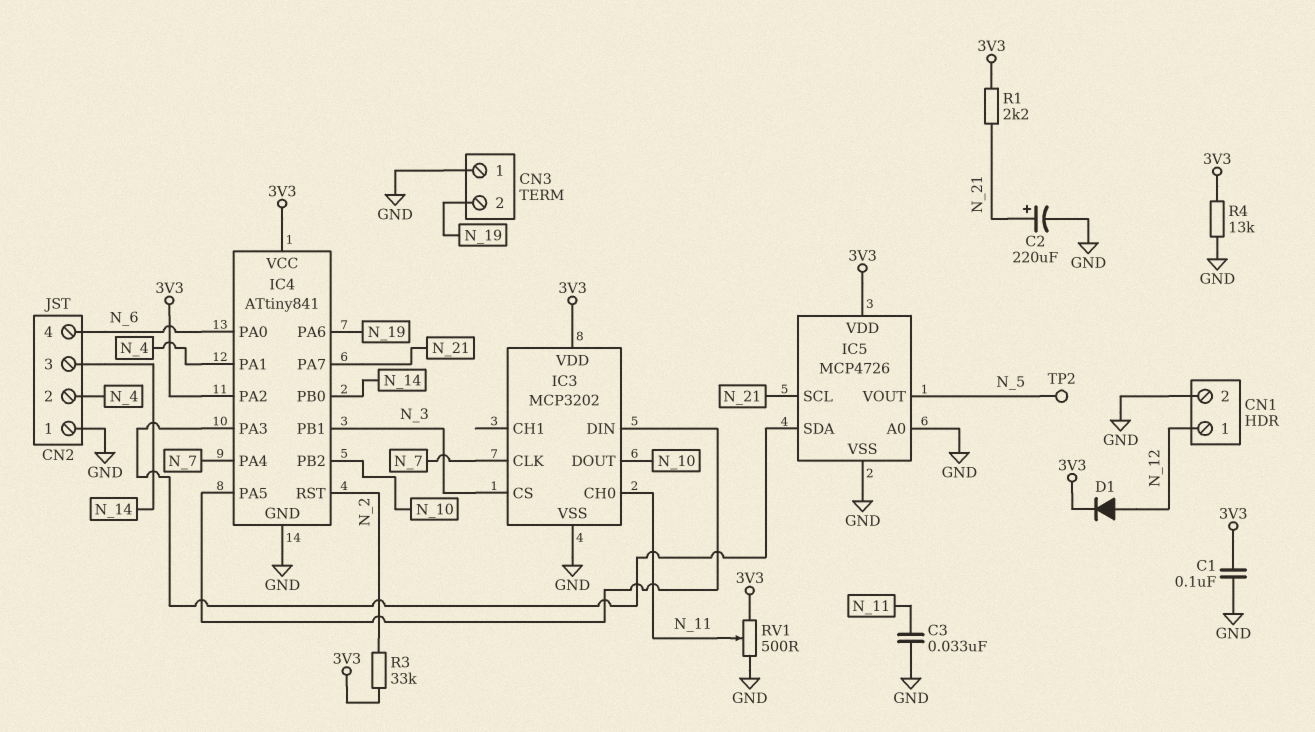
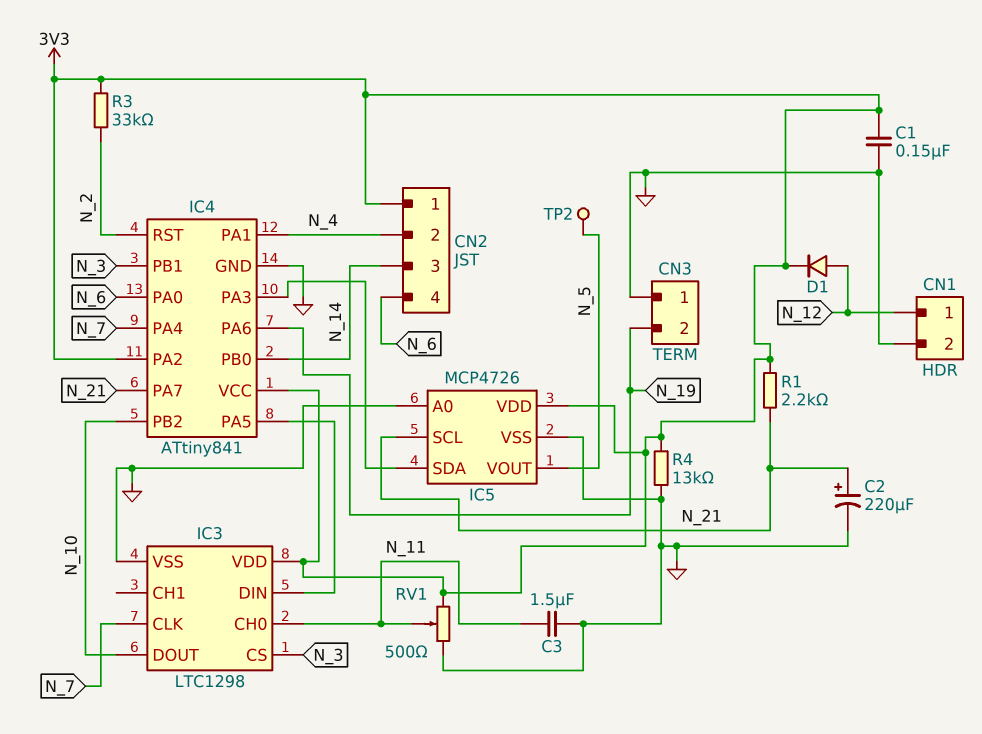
C1: 100nF (3V3, GND) -> 150nF (3V3, GND)
C3: 33nF (GND, N_11) -> 1.5uF (GND, N_11)
CN2 pin 1: GND -> 3V3
IC3: MCP3202 -> LTC1298

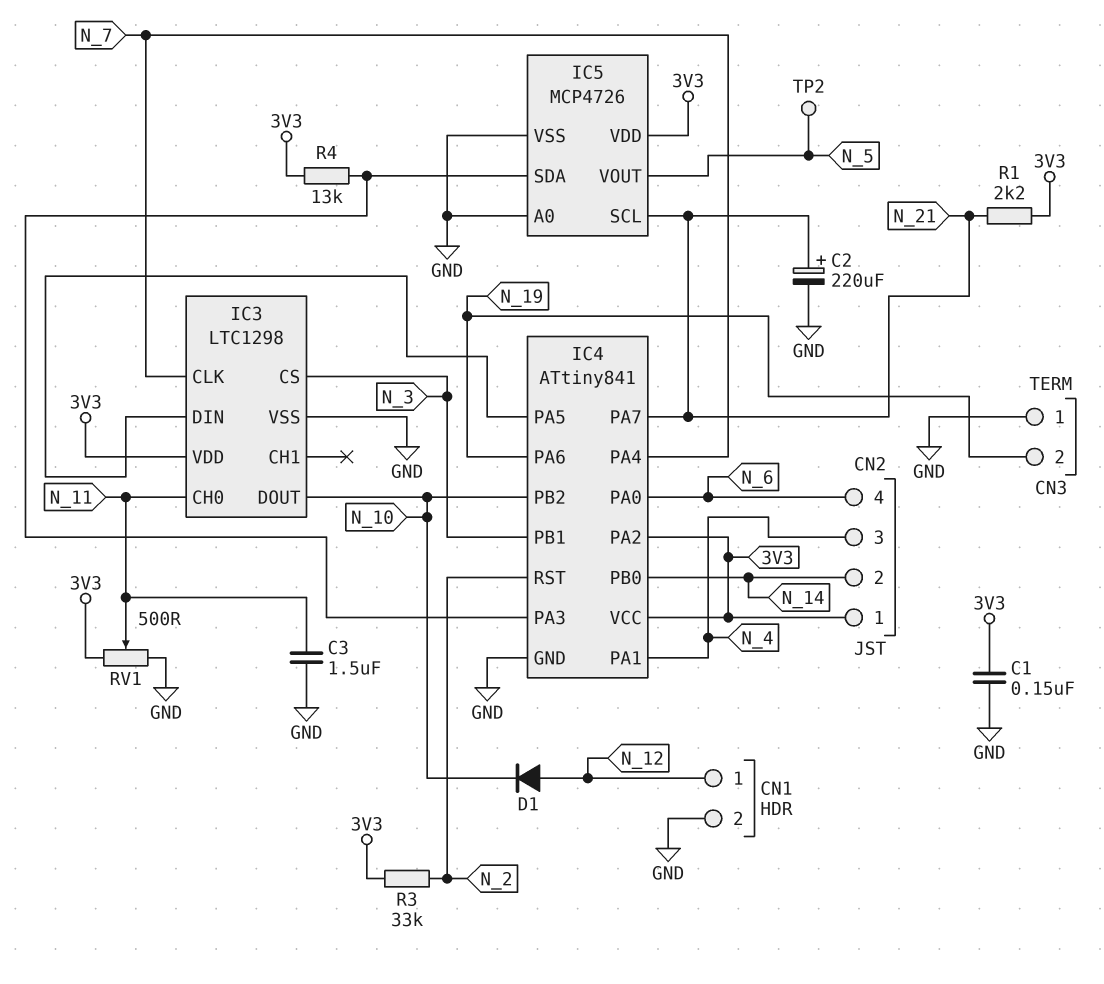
CN2 pin 2: N_4 -> N_14
CN2 pin 3: N_14 -> N_4
D1: diode (A N_12, K 3V3) -> diode (A N_12, K N_10)
R4: 13k (3V3, GND) -> 13k (3V3, IC4/PA3)

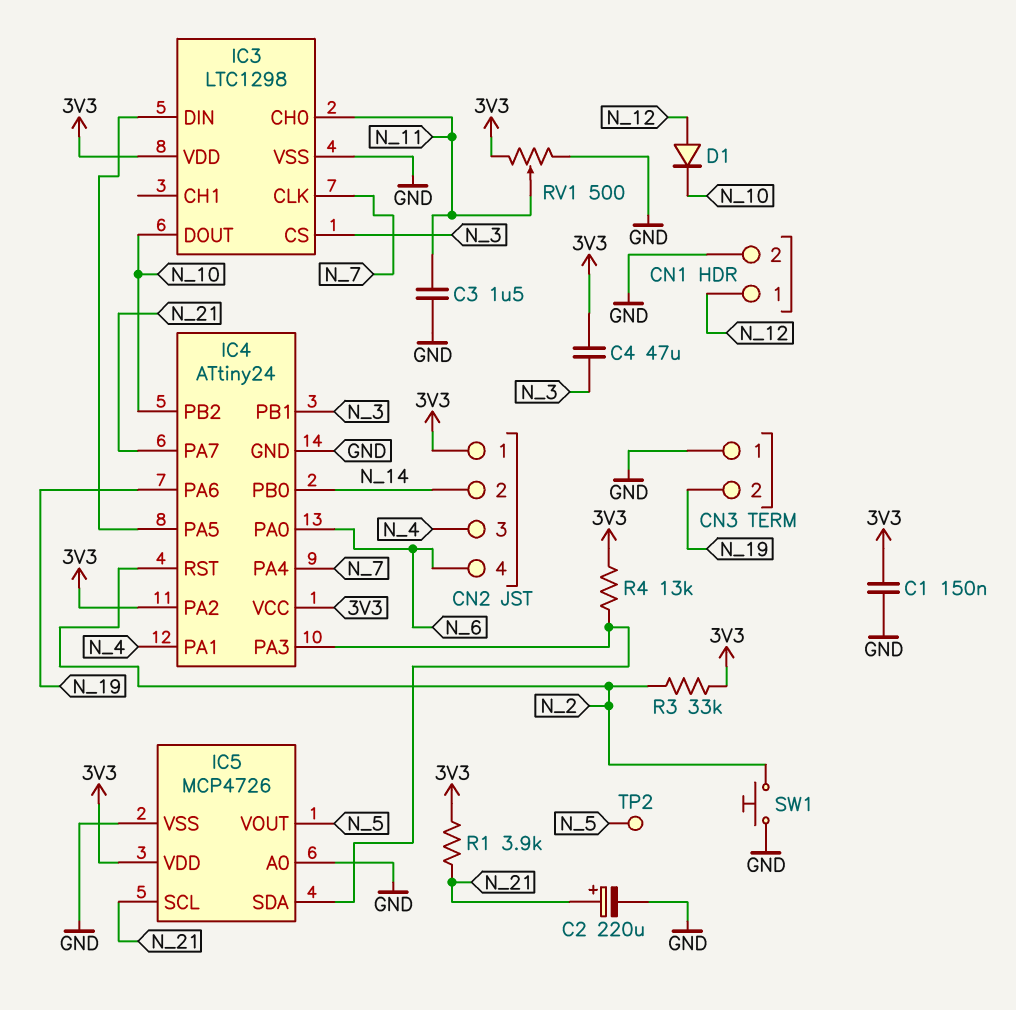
C4: none -> 47uF (3V3, N_3)
IC4: ATtiny841 -> ATtiny24
R1: 2.2k (3V3, N_21) -> 3.9k (3V3, N_21)
SW1: none -> button (GND, N_2)

